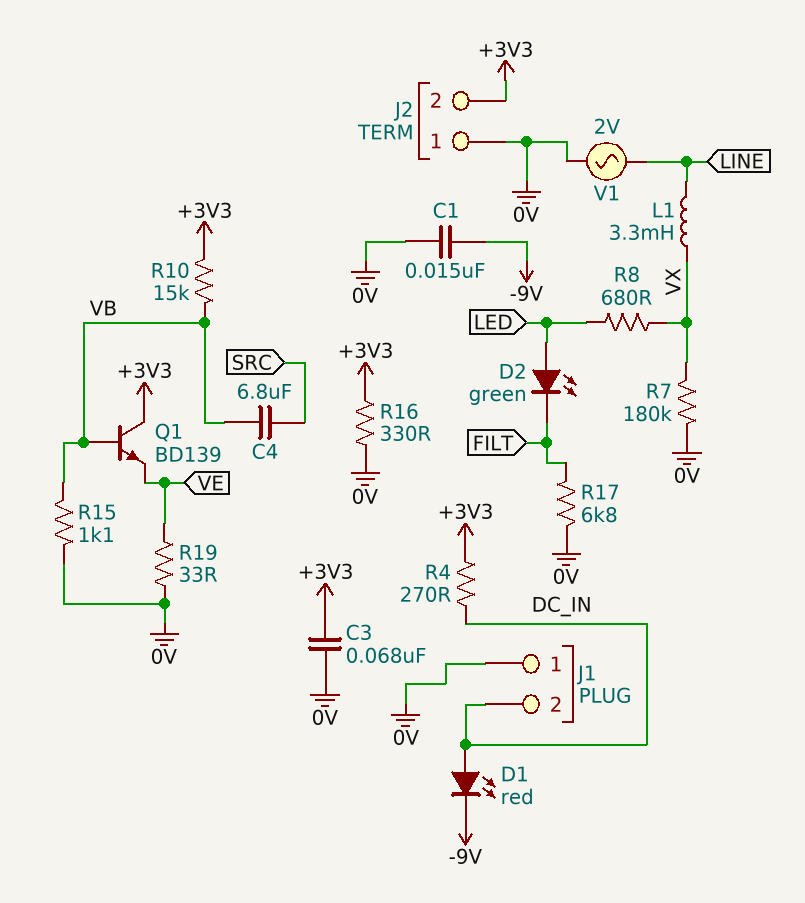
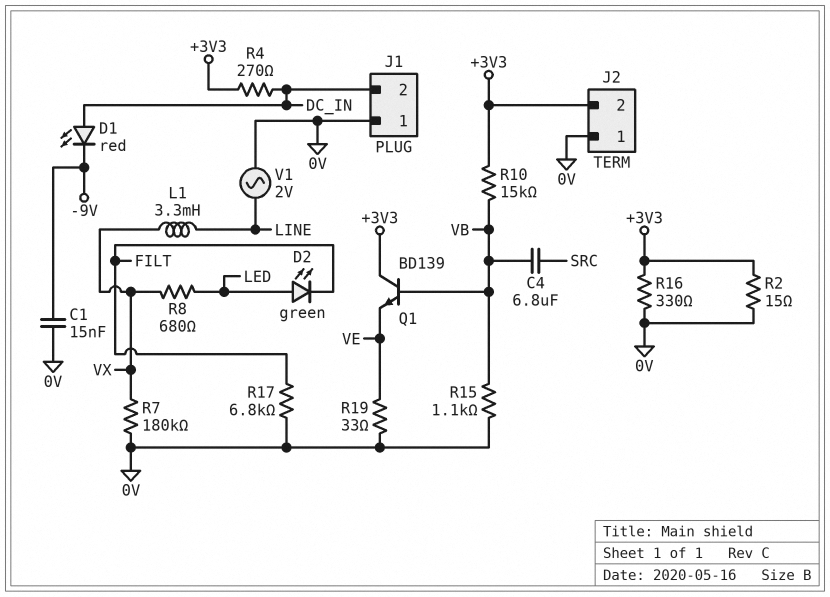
C3: 68nF (+3V3, 0V) -> none
R2: none -> 15 (+3V3, 0V)

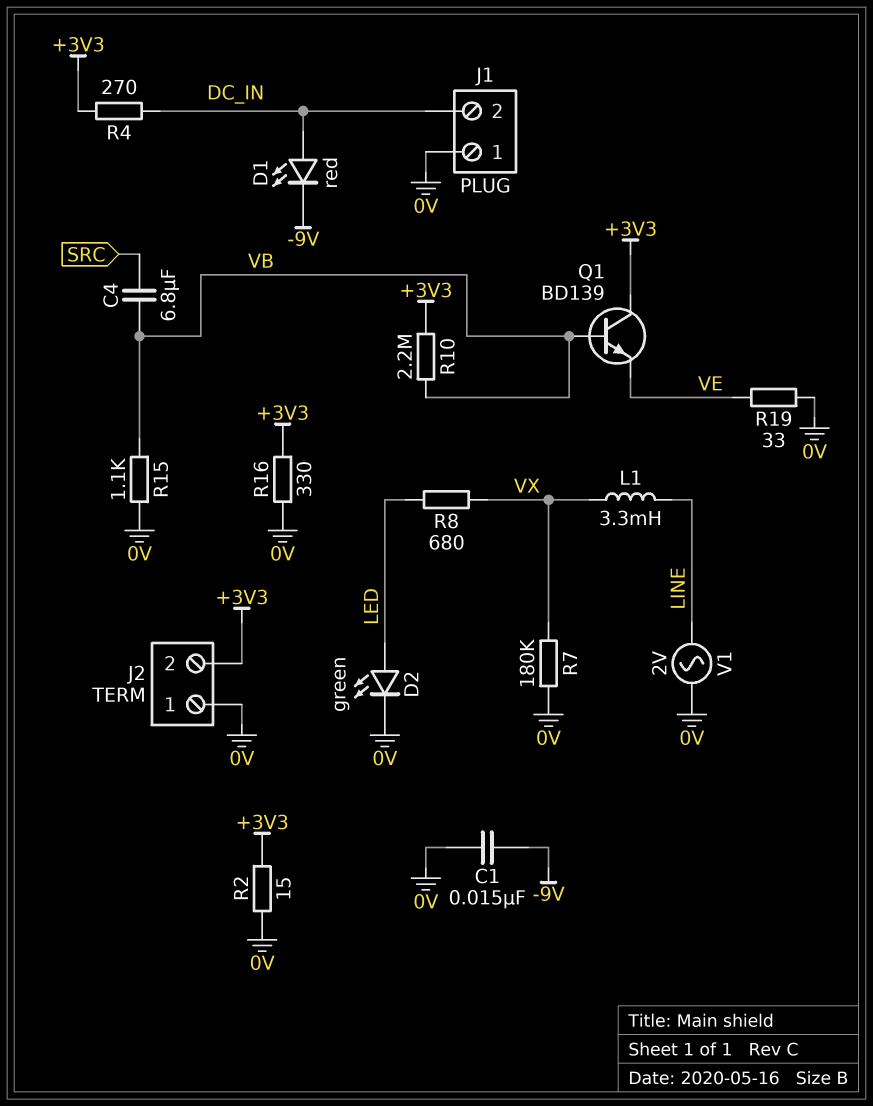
D2: LED green (A LED, K FILT) -> LED green (A LED, K 0V)
R10: 15k (+3V3, VB) -> 2.2M (+3V3, VB)
R17: 6.8k (0V, FILT) -> none

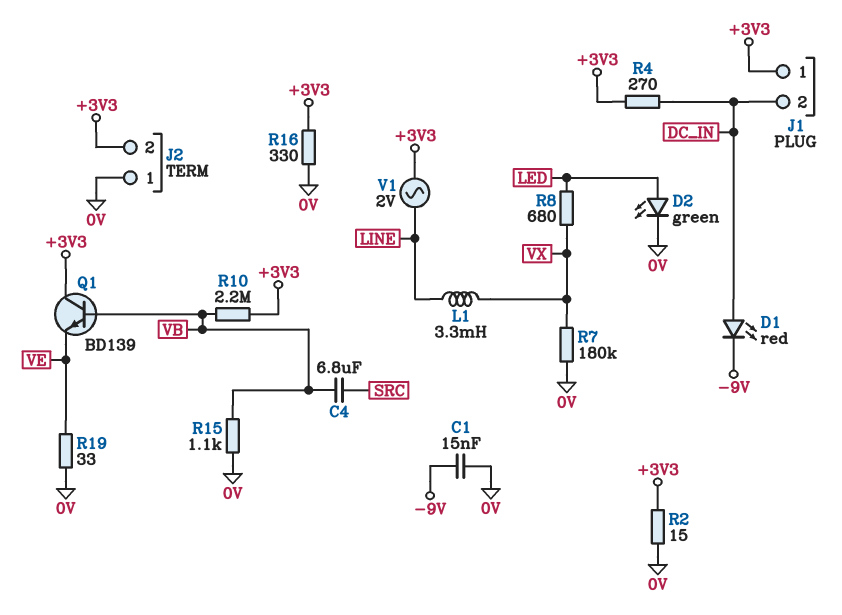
J1 pin 1: 0V -> +3V3
V1: AC 2V (0V, LINE) -> AC 2V (+3V3, LINE)

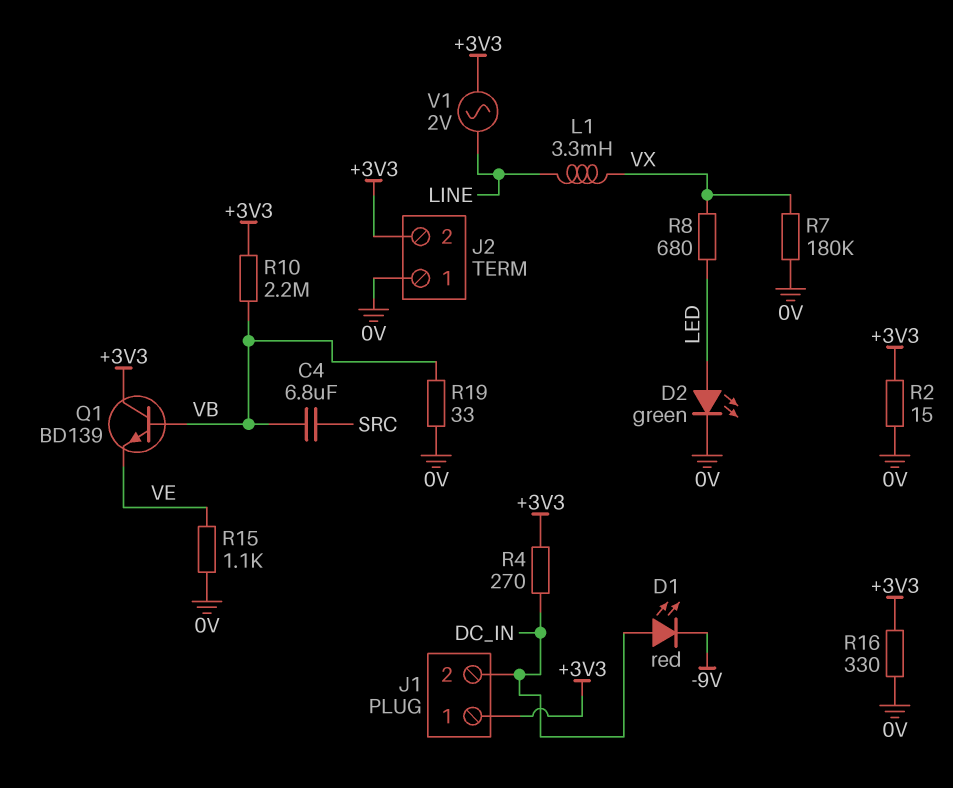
C1: 15nF (-9V, 0V) -> none
R15: 1.1k (0V, VB) -> 1.1k (0V, VE)
R19: 33 (0V, VE) -> 33 (0V, VB)

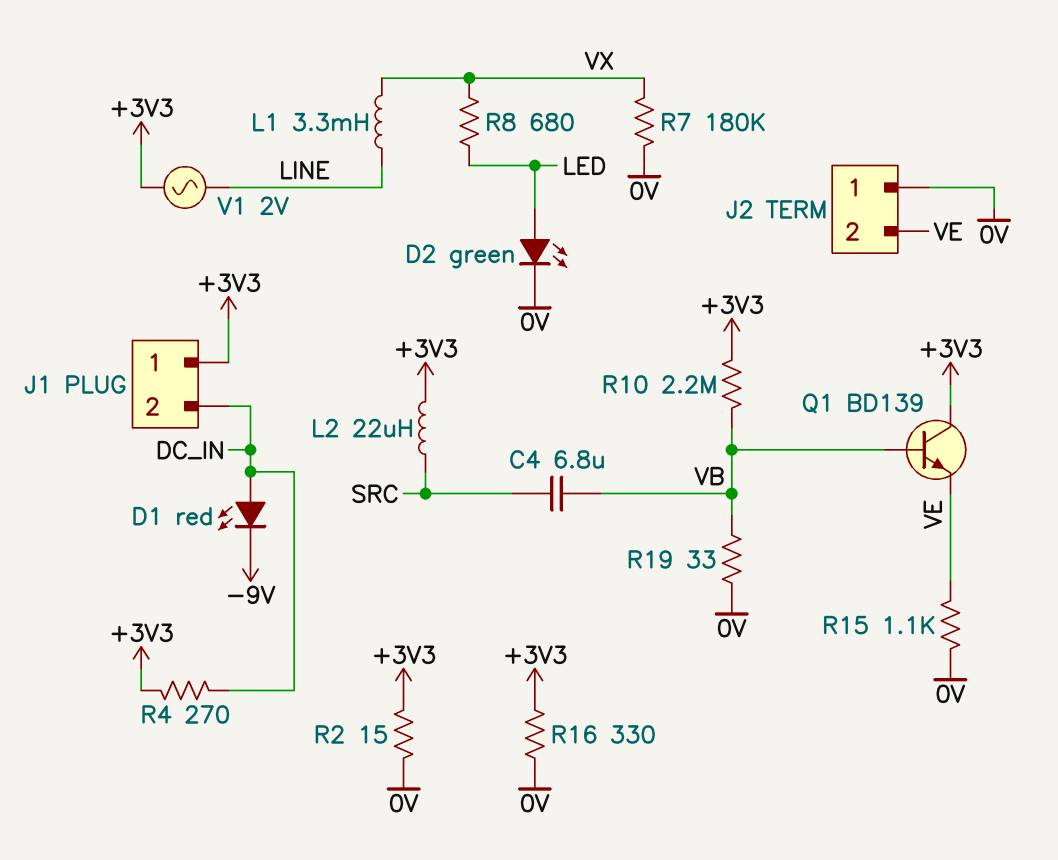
J2 pin 2: +3V3 -> VE
L2: none -> 22uH (+3V3, SRC)

